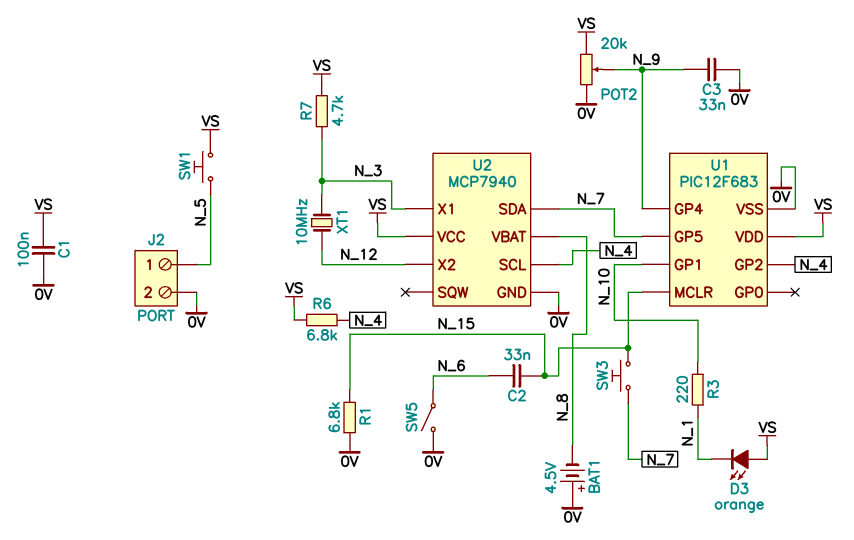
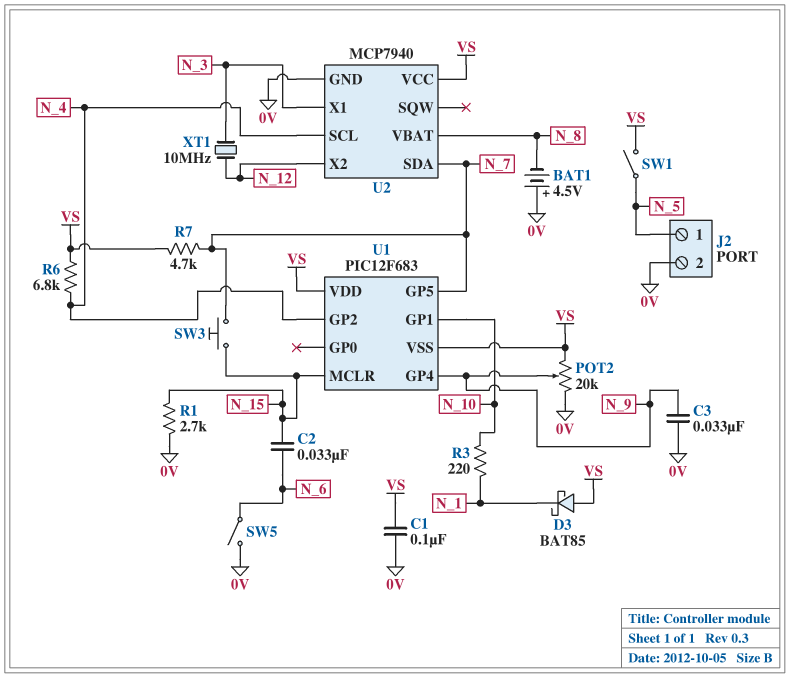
D3: LED orange (A VS, K N_1) -> schottky BAT85 (A VS, K N_1)
R1: 6.8k (0V, N_15) -> 2.7k (0V, N_15)
R7: 4.7k (N_3, VS) -> 4.7k (N_7, VS)
SW1: button (N_5, VS) -> switch (N_5, VS)
U1 pin VSS: 0V -> VS

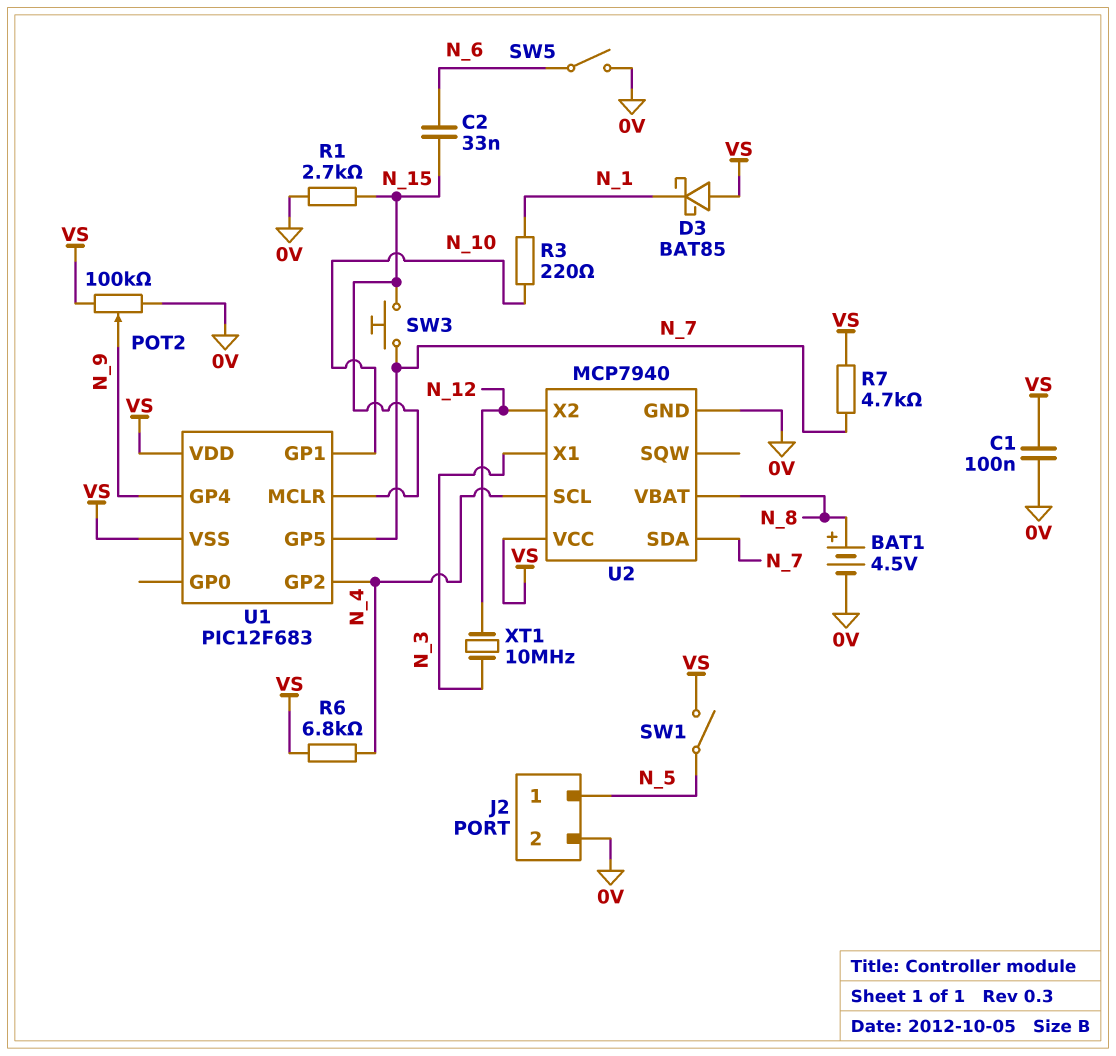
BAT1: 4.5V (plus 0V, minus N_8) -> 4.5V (plus N_8, minus 0V)
C3: 33nF (0V, N_9) -> none
POT2: 20k (0V, VS, wiper N_9) -> 100k (0V, VS, wiper N_9)

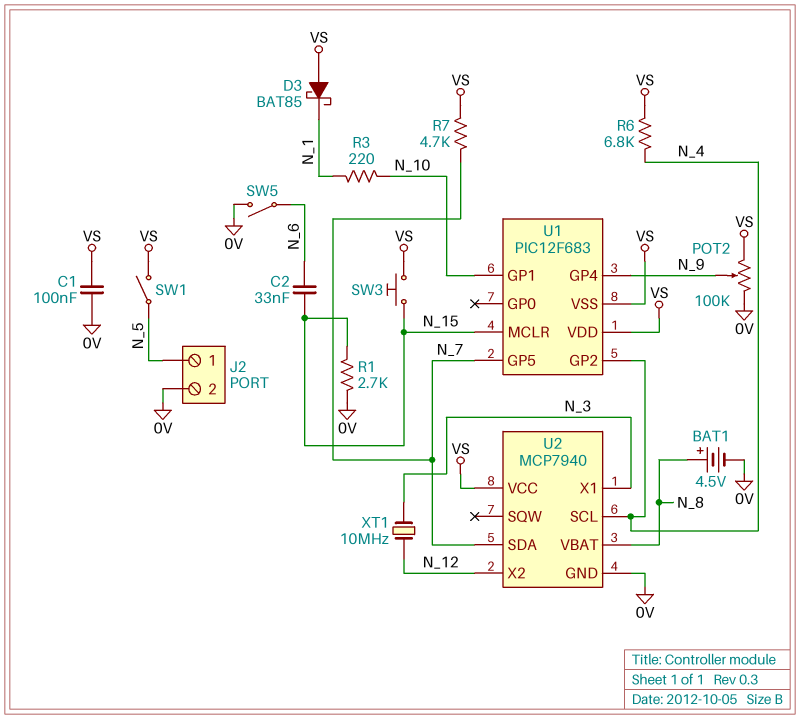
SW3: button (N_7, N_15) -> button (N_15, VS)

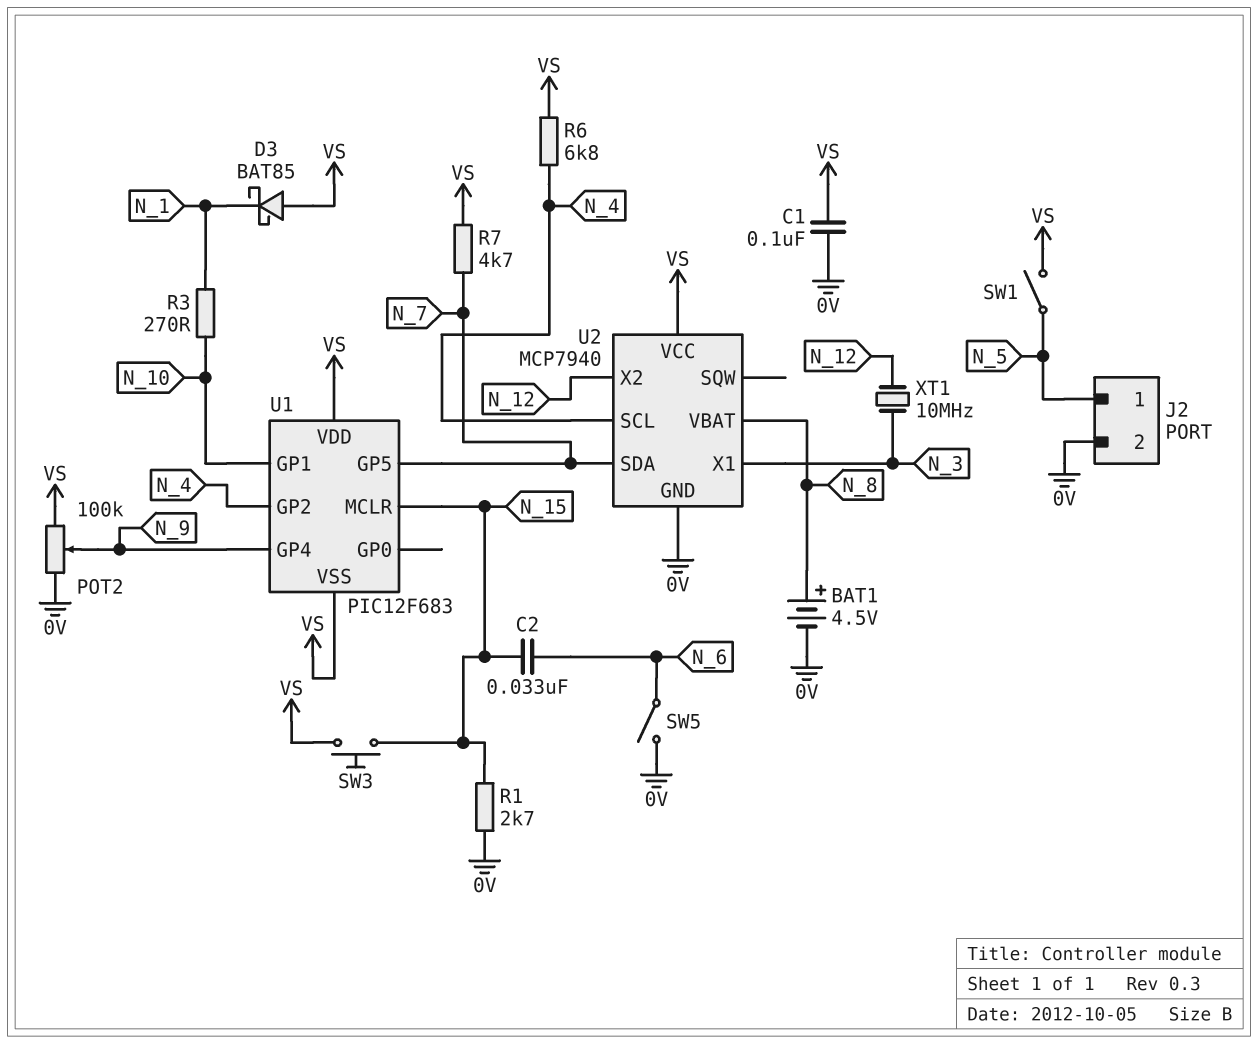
R3: 220 (N_1, N_10) -> 270 (N_1, N_10)

